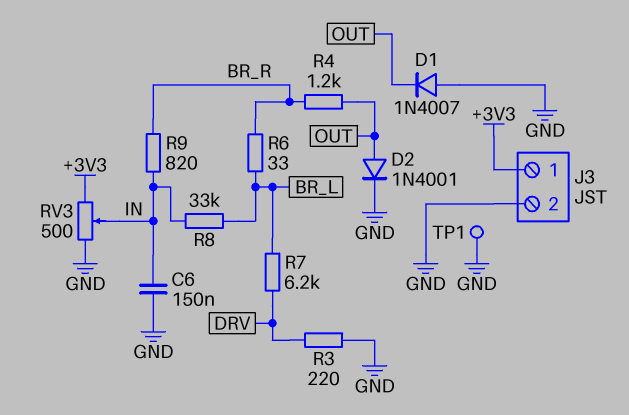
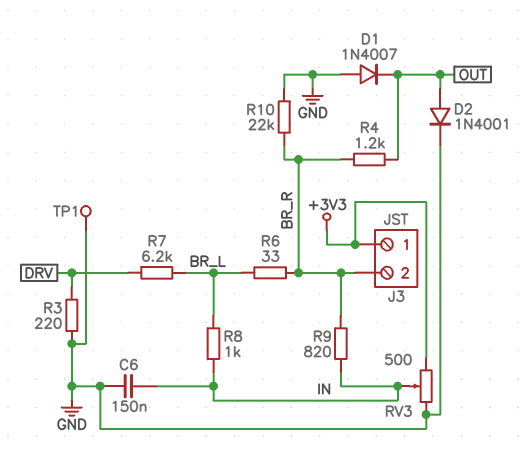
J3 pin 2: GND -> BR_R
R8: 33k (BR_L, IN) -> 1k (BR_L, IN)
R10: none -> 22k (BR_R, GND)

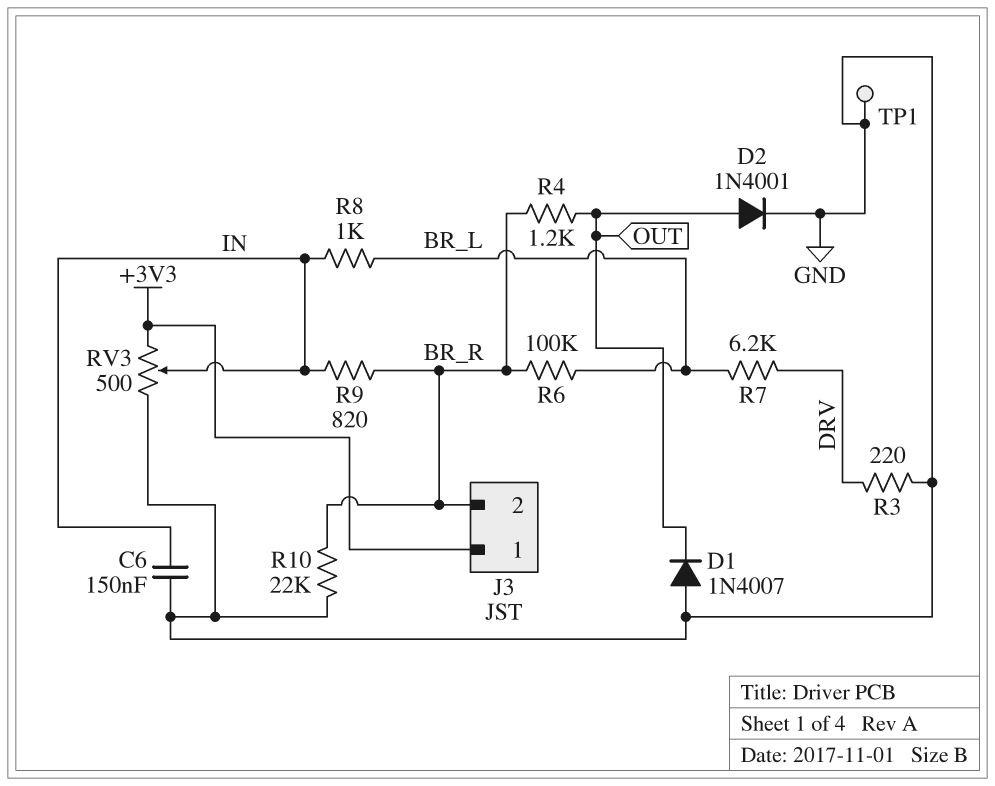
R6: 33 (BR_L, BR_R) -> 100k (BR_L, BR_R)

